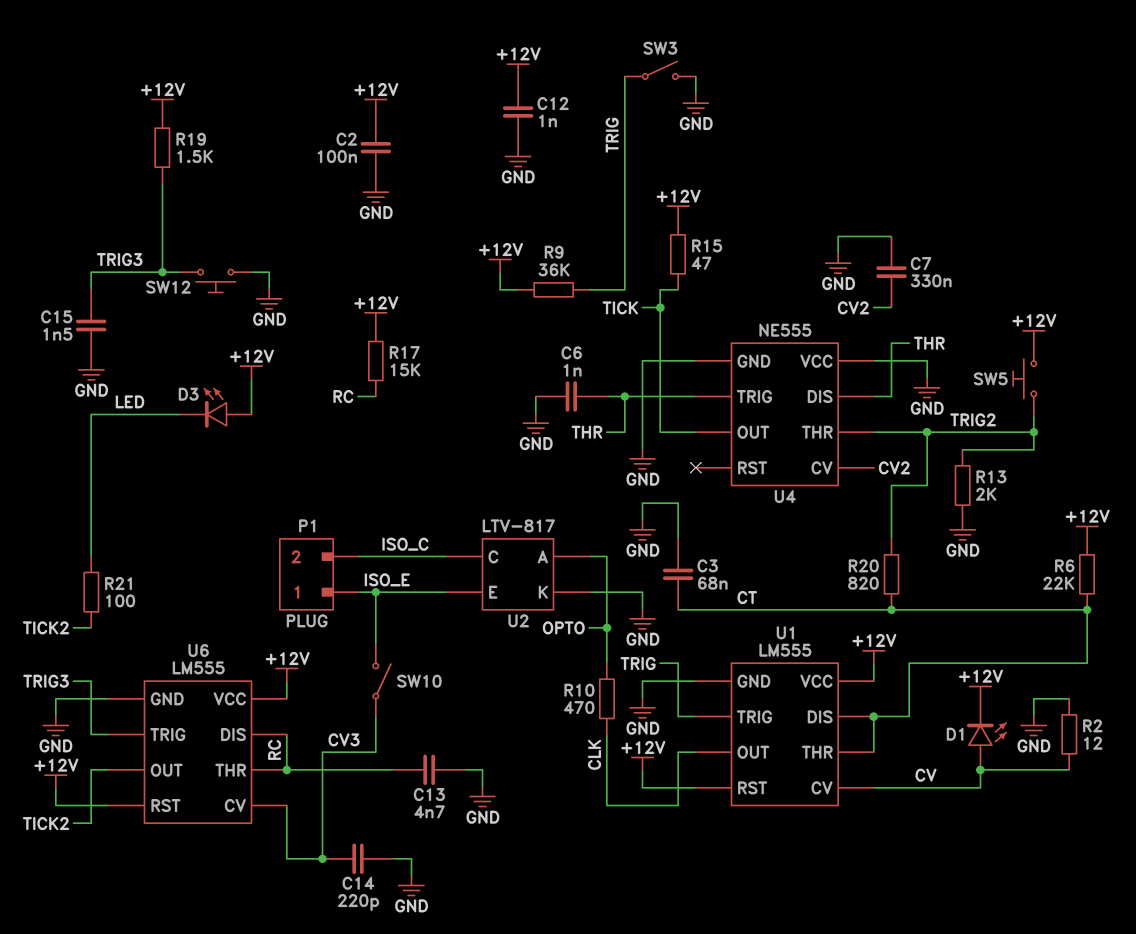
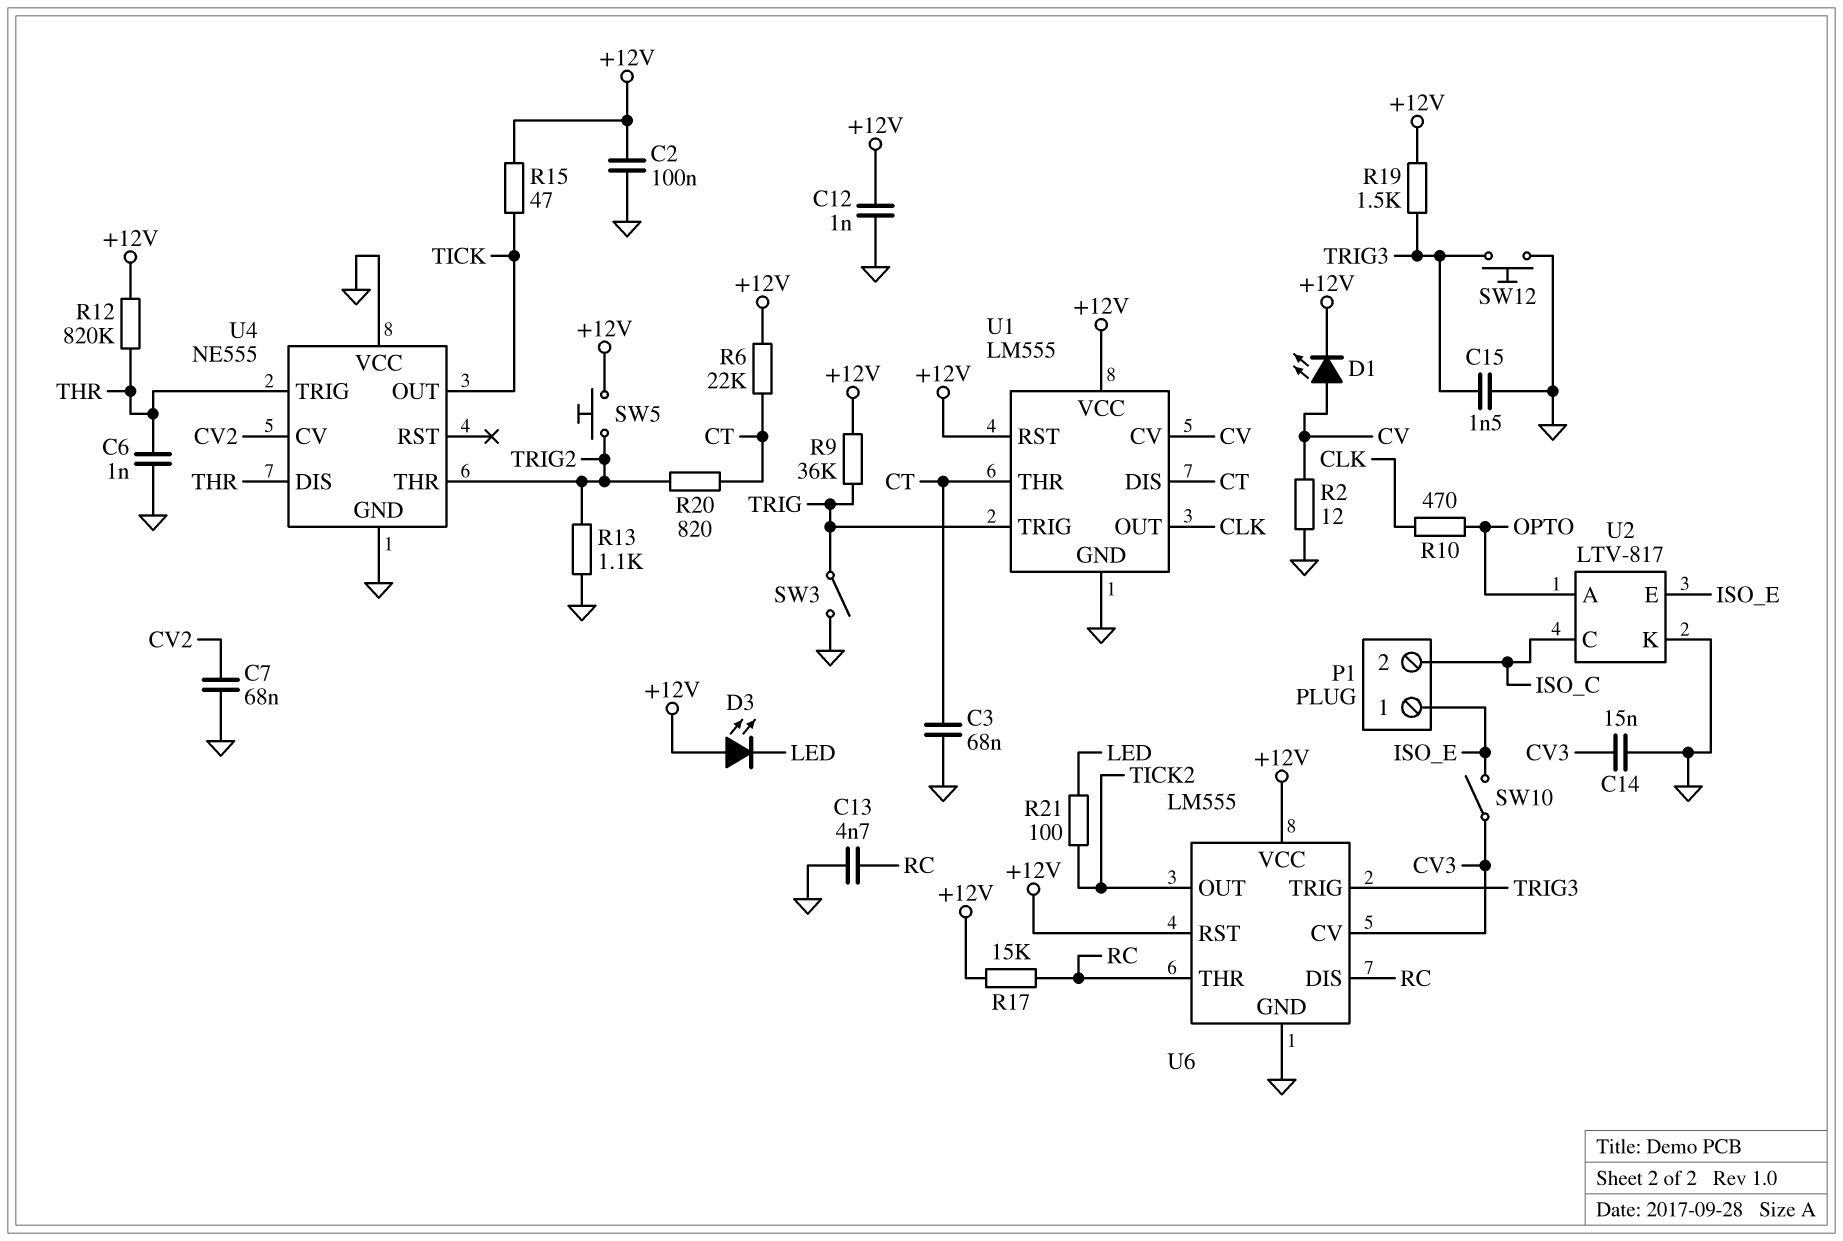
C7: 330nF (CV2, GND) -> 68nF (CV2, GND)
C14: 220pF (CV3, GND) -> 15nF (CV3, GND)
R12: none -> 820k (+12V, THR)
R13: 2k (GND, TRIG2) -> 1.1k (GND, TRIG2)

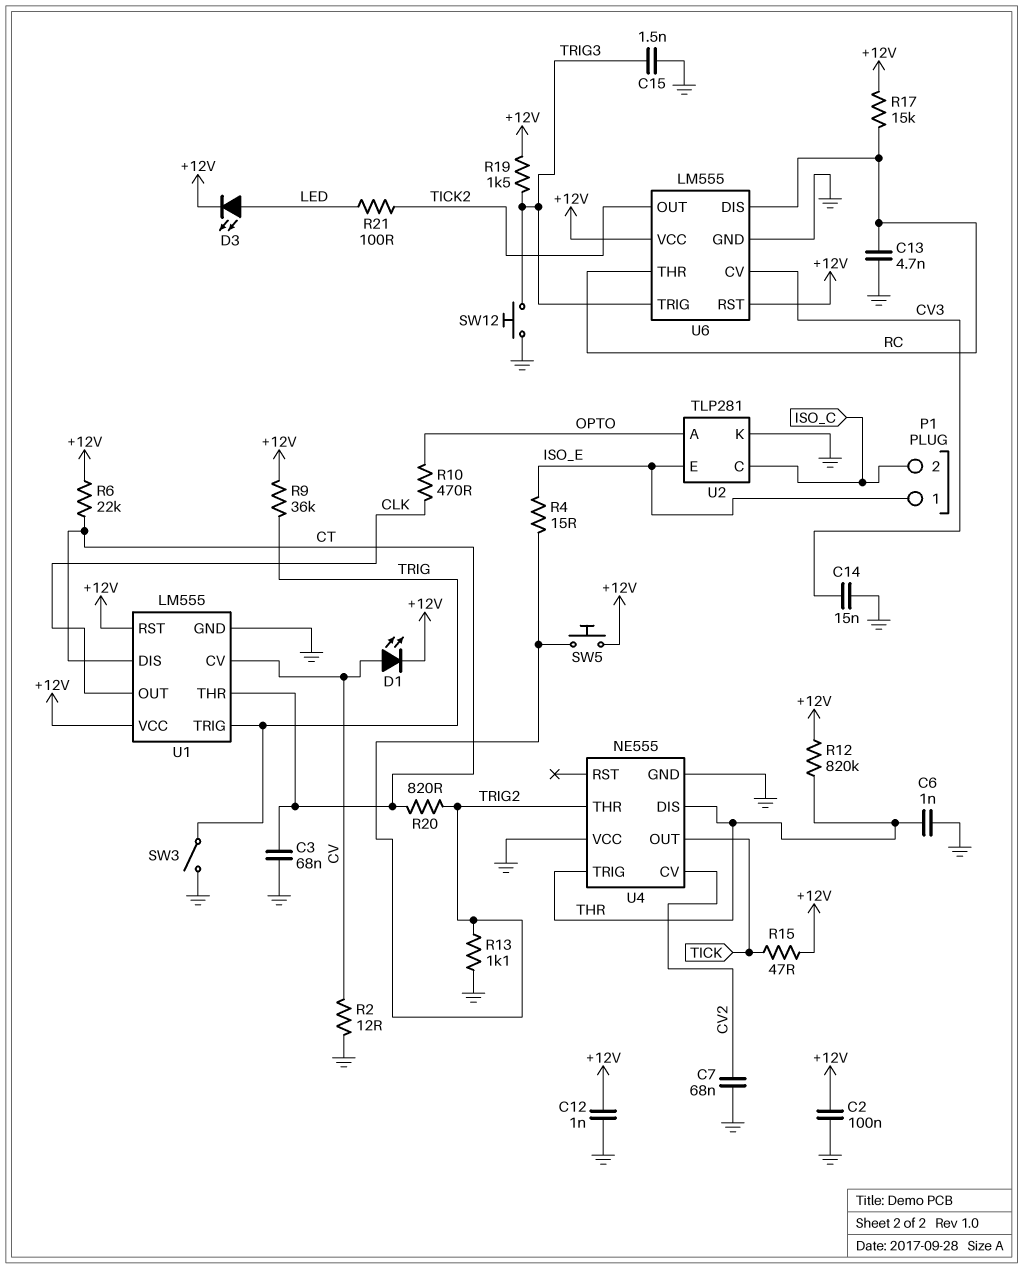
D3: LED (A +12V, K LED) -> LED (A LED, K +12V)
R4: none -> 15 (ISO_E, TRIG2)
SW10: switch (CV3, ISO_E) -> none
U2: LTV-817 -> TLP281

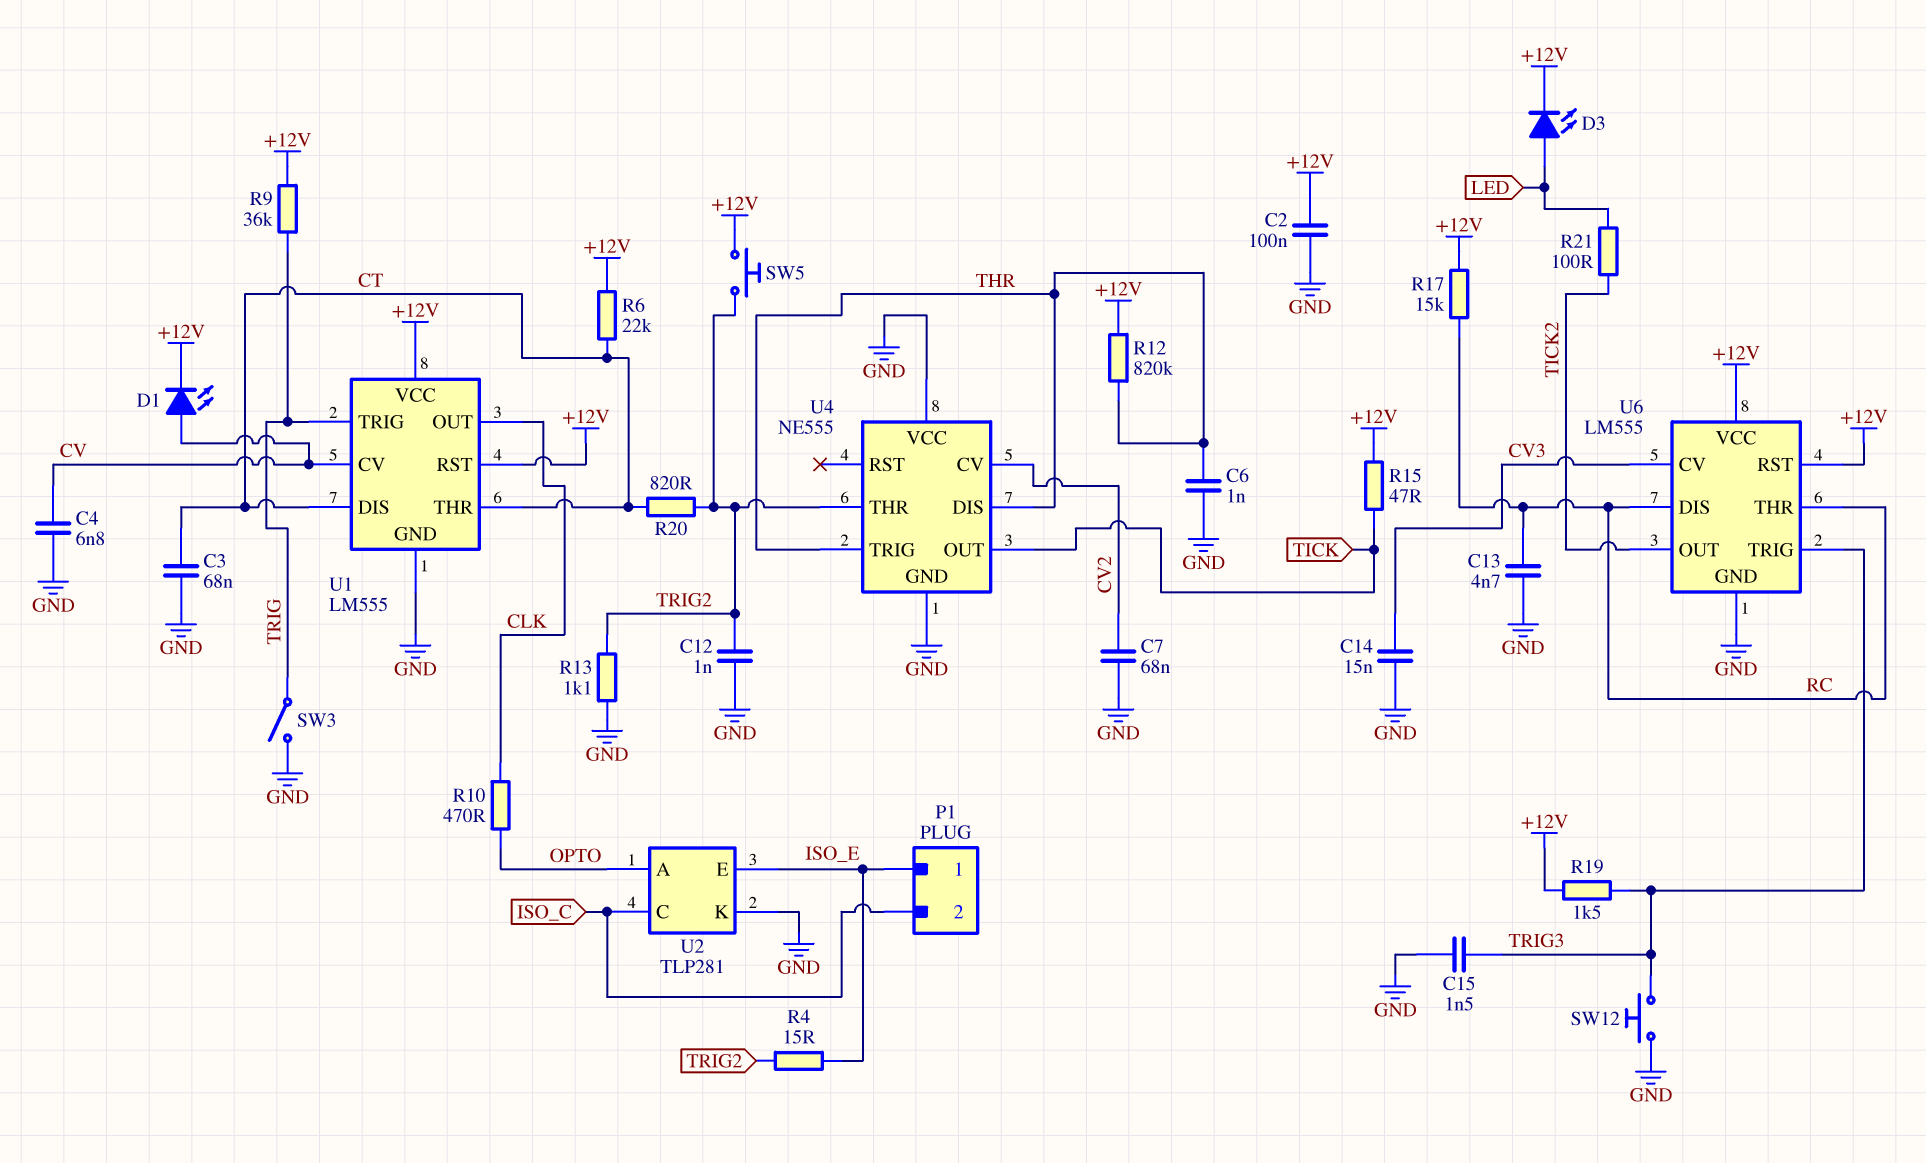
C4: none -> 6.8nF (CV, GND)
C12: 1nF (+12V, GND) -> 1nF (GND, TRIG2)
R2: 12 (CV, GND) -> none

